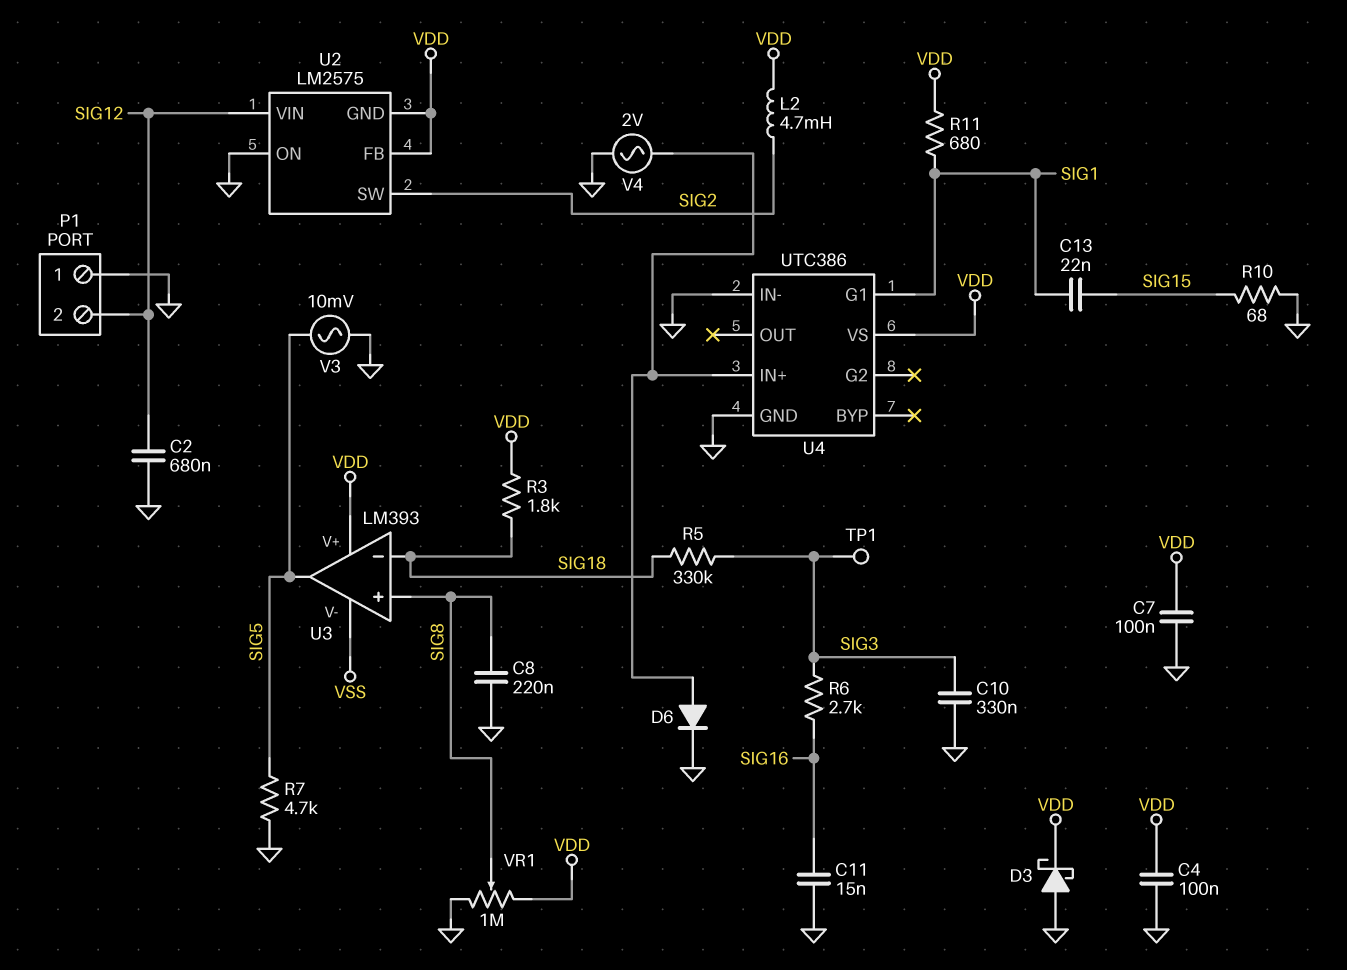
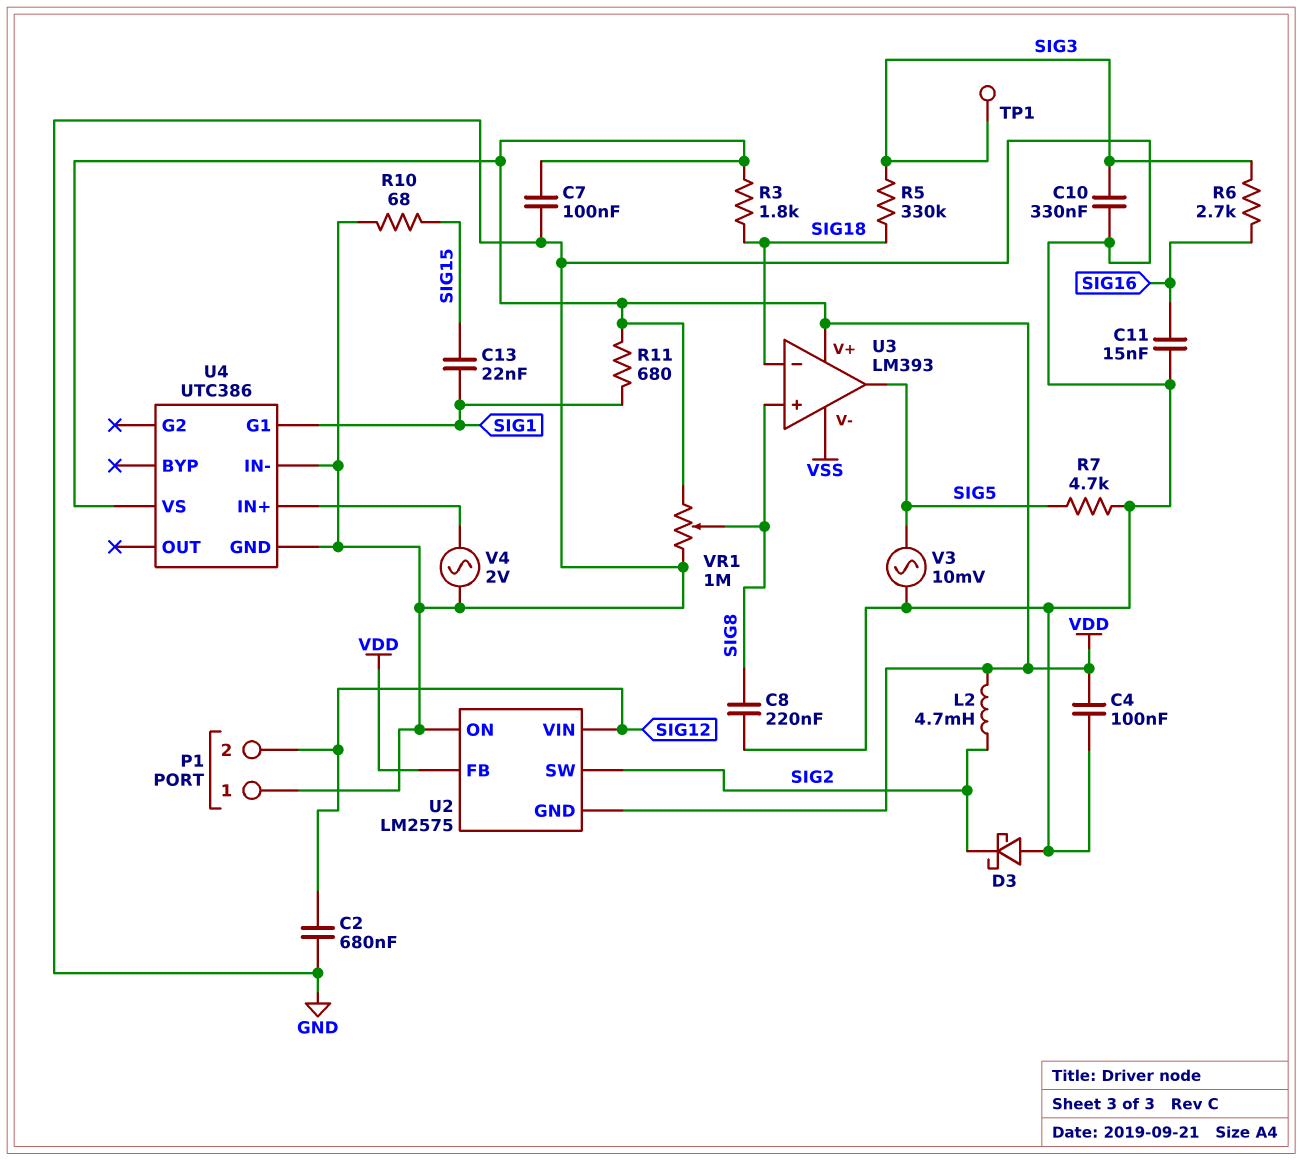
D3: schottky (A GND, K VDD) -> schottky (A GND, K SIG2)
D6: diode (A U4/IN+, K GND) -> none

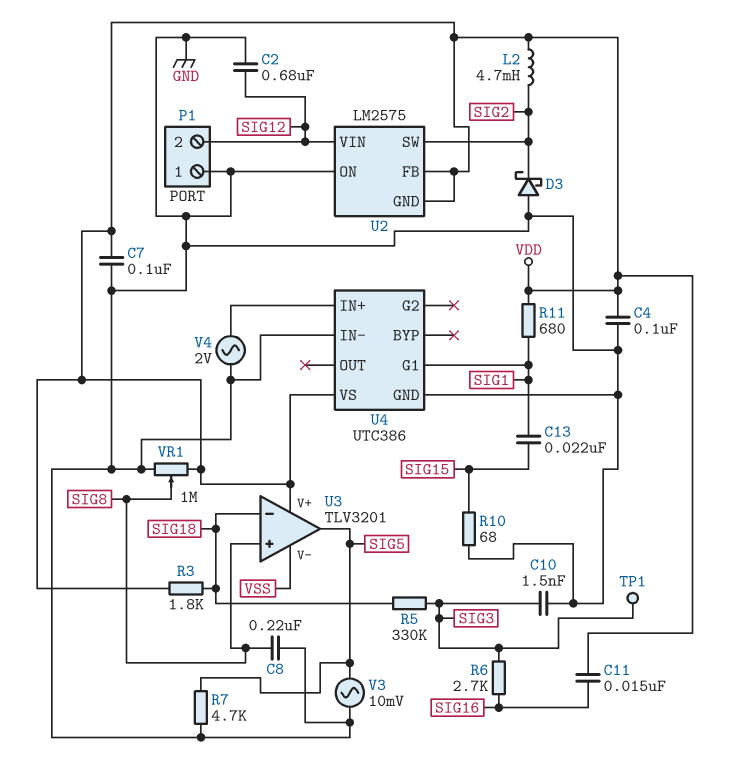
C10: 330nF (GND, SIG3) -> 1.5nF (GND, SIG3)
C11: 15nF (GND, SIG16) -> 15nF (SIG16, VDD)
U3: LM393 -> TLV3201

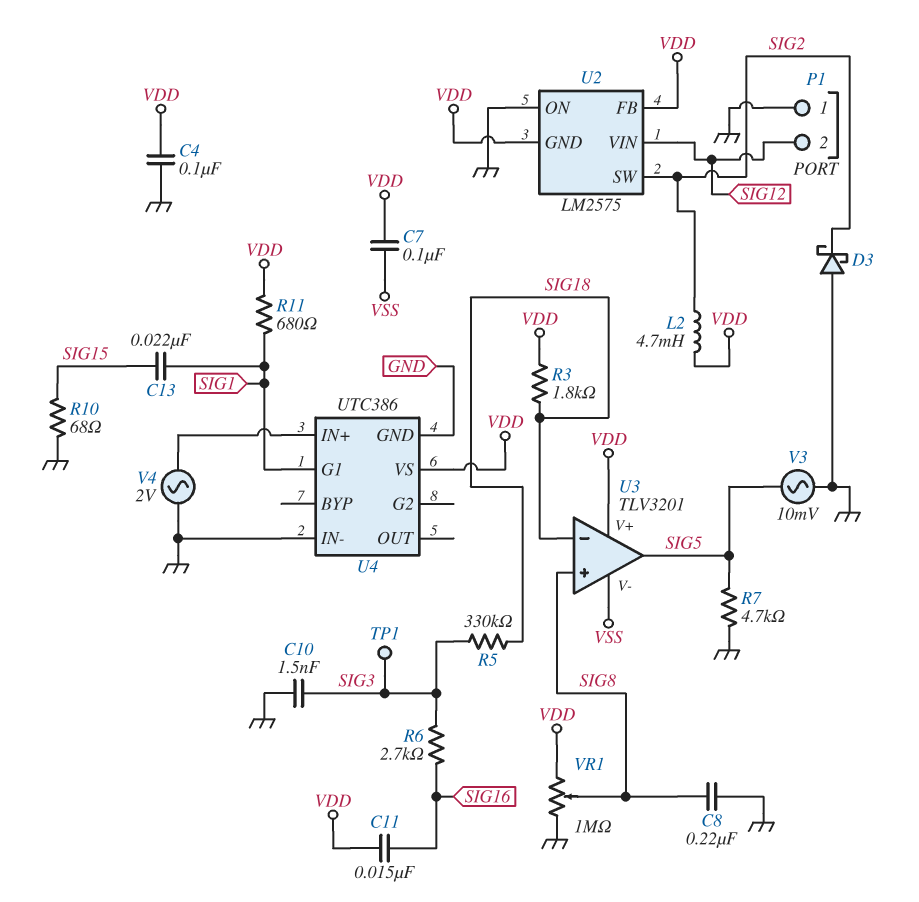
C2: 680nF (GND, SIG12) -> none
C7: 100nF (GND, VDD) -> 100nF (VDD, VSS)

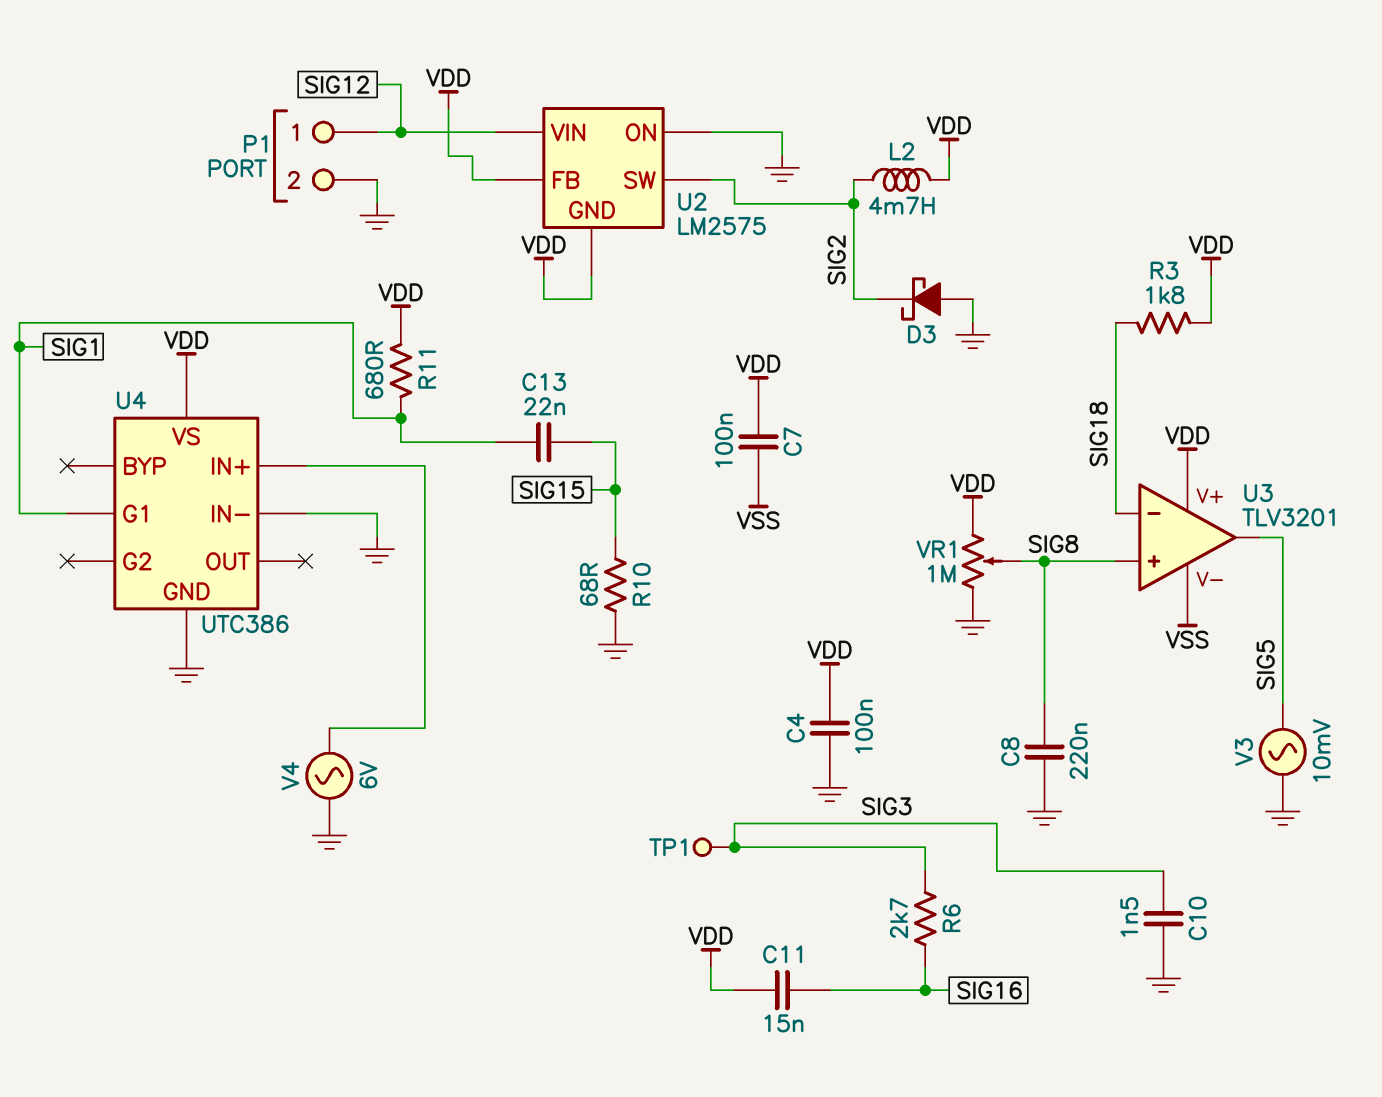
P1 pin 1: GND -> SIG12
P1 pin 2: SIG12 -> GND
R5: 330k (SIG3, SIG18) -> none
R7: 4.7k (GND, SIG5) -> none
V4: AC 2V (GND, U4/IN+) -> AC 6V (GND, U4/IN+)

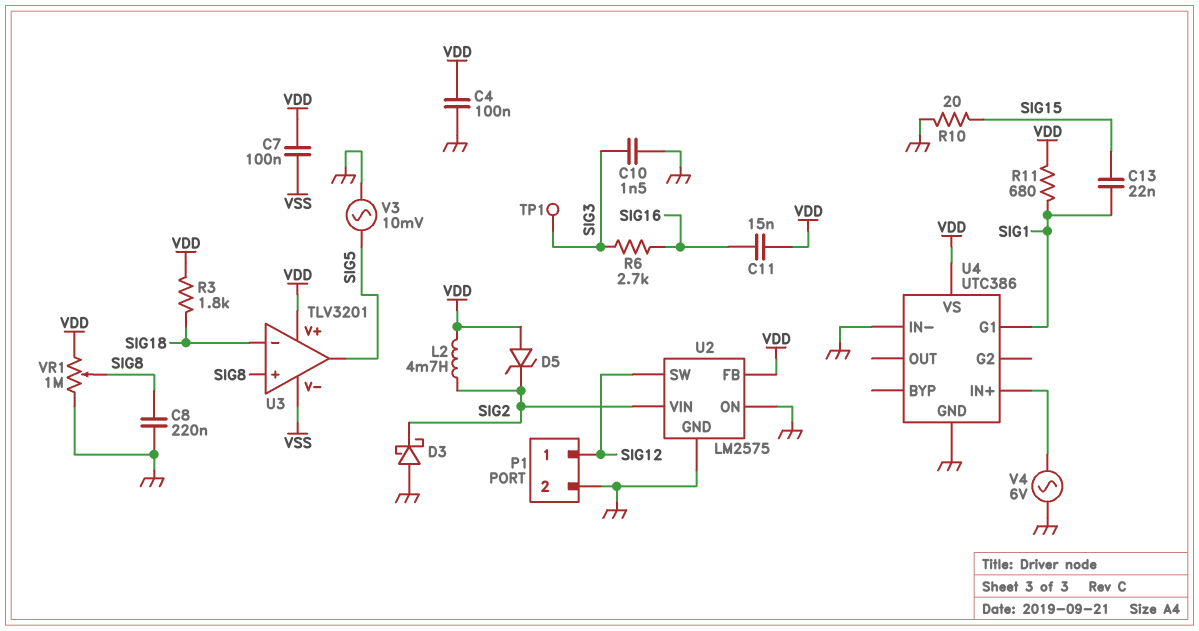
D5: none -> zener (A VDD, K SIG2)
R10: 68 (GND, SIG15) -> 20 (GND, SIG15)
U2 pin GND: VDD -> GND
U2 pin SW: SIG2 -> SIG12
U2 pin VIN: SIG12 -> SIG2

